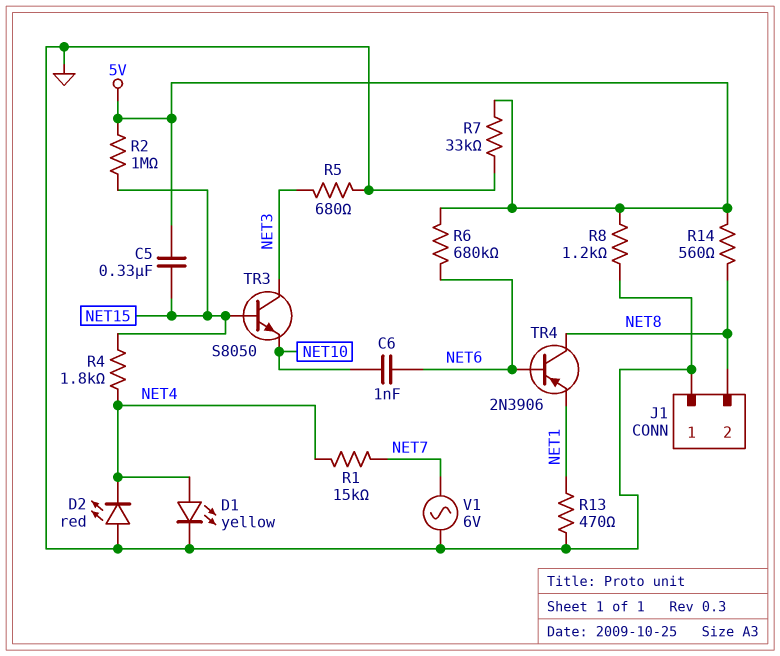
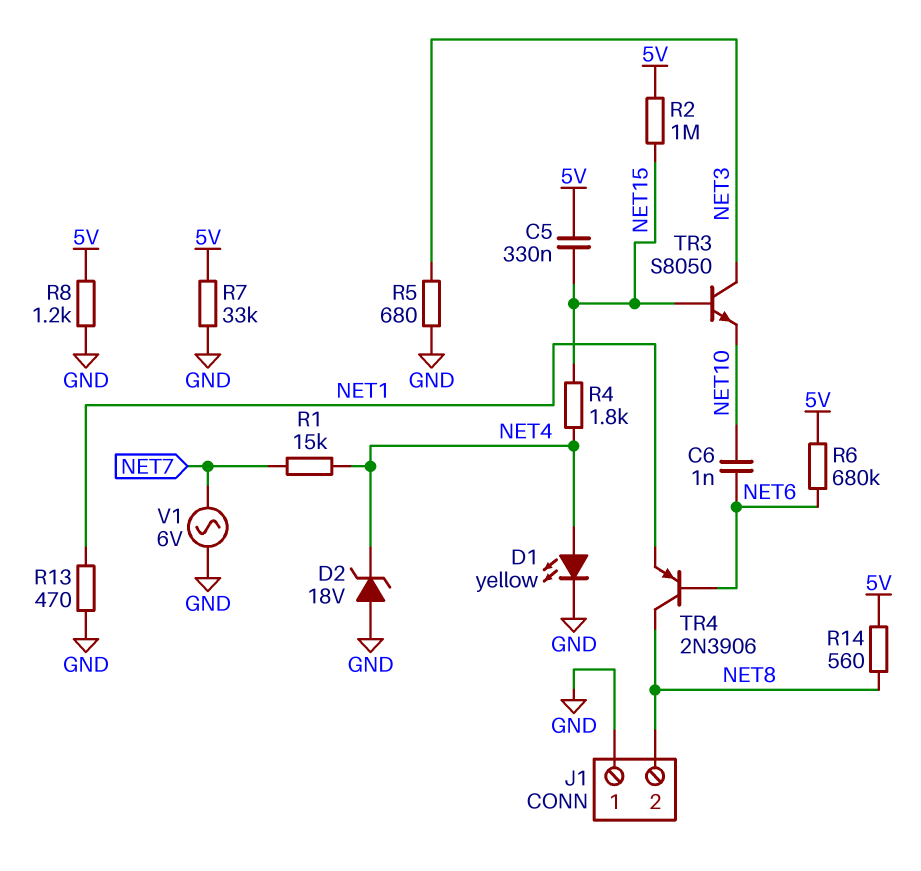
D2: LED red (A GND, K NET4) -> zener 18V (A GND, K NET4)

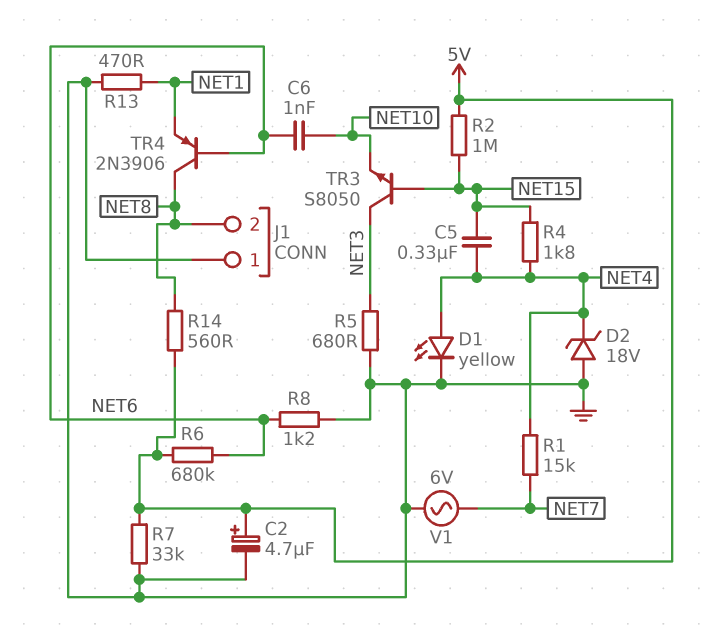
C2: none -> 4.7uF (plus 5V, minus GND)
C5: 330nF (5V, NET15) -> 330nF (NET4, NET15)
R8: 1.2k (5V, GND) -> 1.2k (GND, NET6)

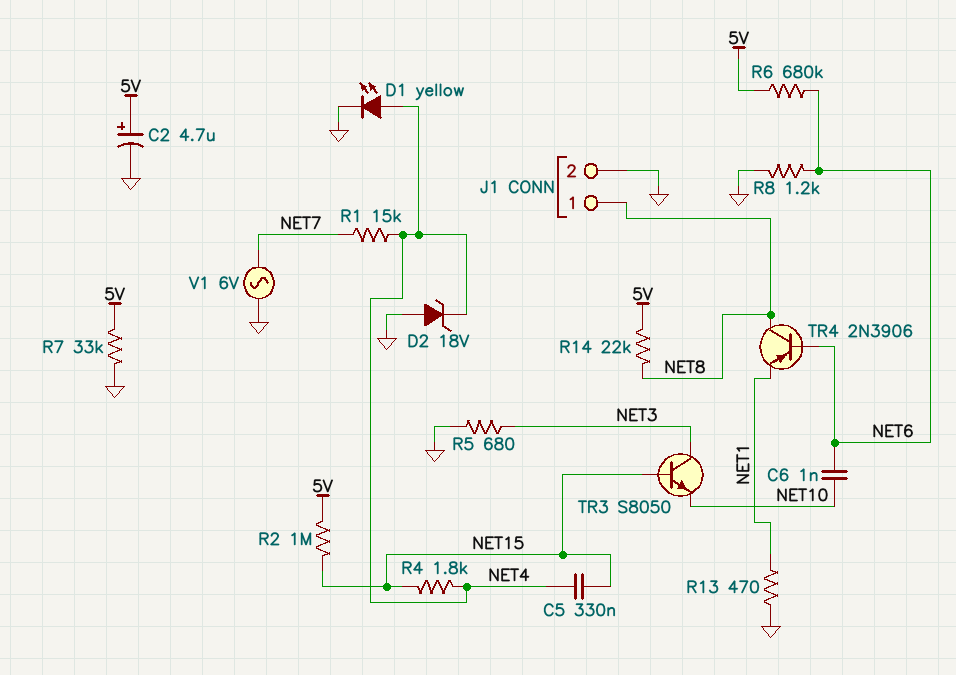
J1 pin 1: GND -> NET8
J1 pin 2: NET8 -> GND
R14: 560 (5V, NET8) -> 22k (5V, NET8)

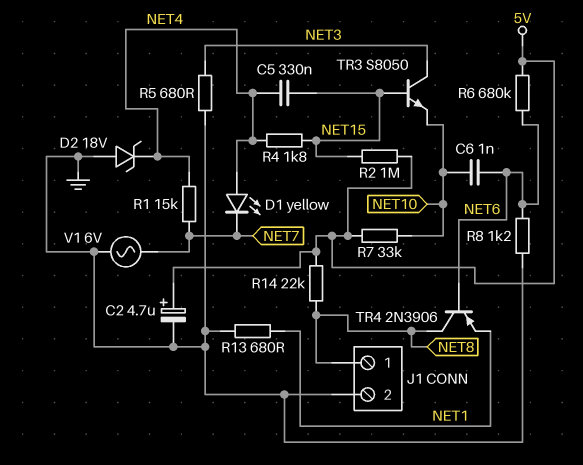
D1: LED yellow (A NET4, K GND) -> LED yellow (A NET4, K NET7)
R7: 33k (5V, GND) -> 33k (5V, NET10)
R13: 470 (GND, NET1) -> 680 (GND, NET1)

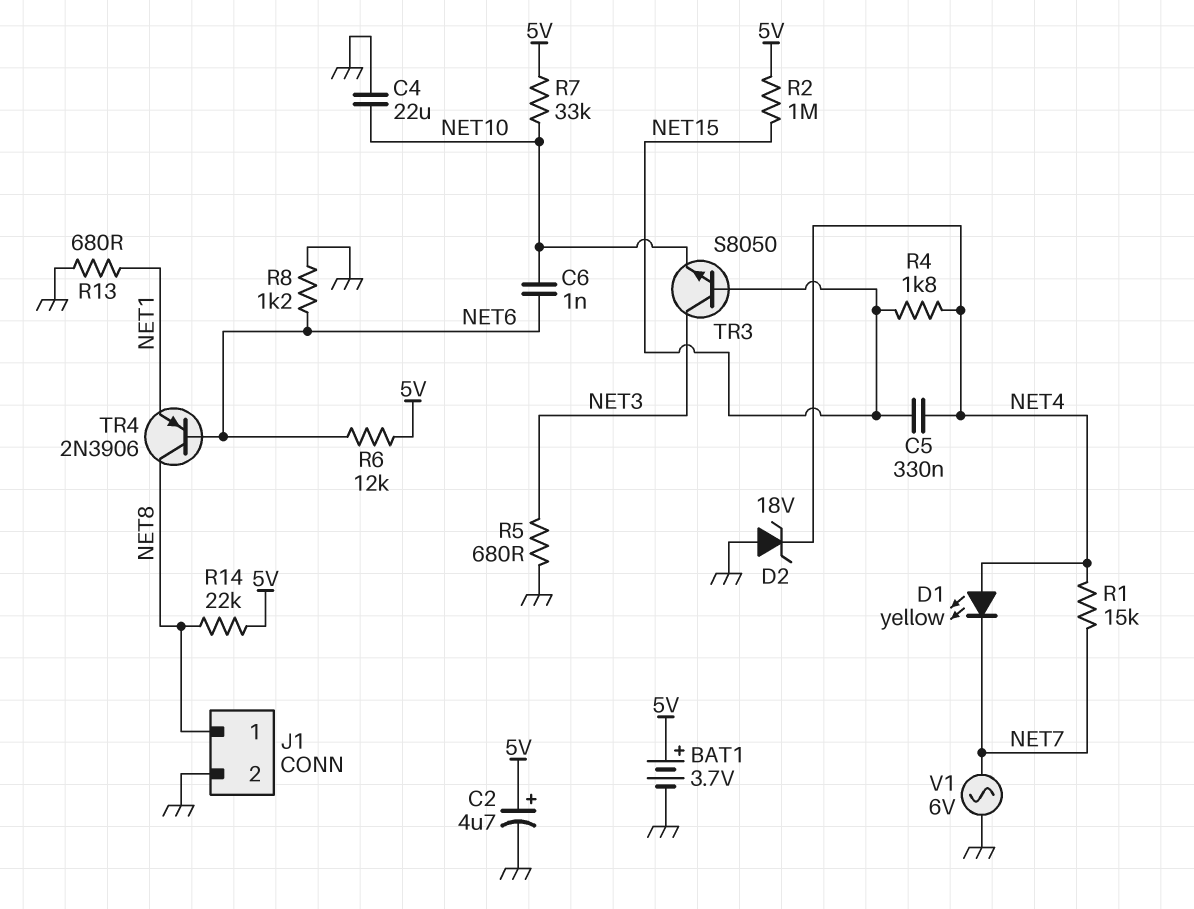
BAT1: none -> 3.7V (plus 5V, minus GND)
C4: none -> 22uF (GND, NET10)
R6: 680k (5V, NET6) -> 12k (5V, NET6)

